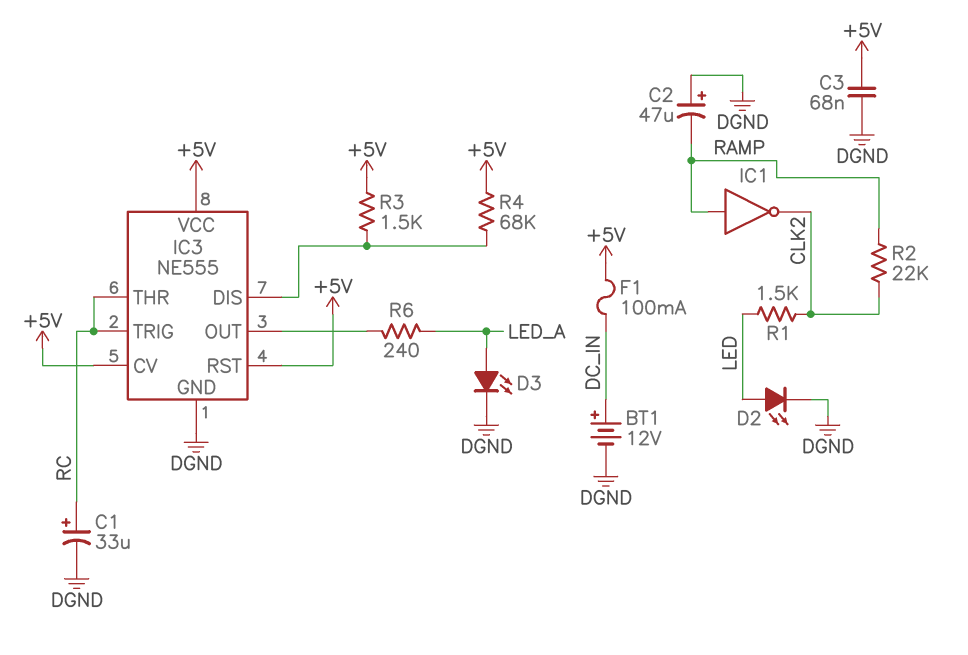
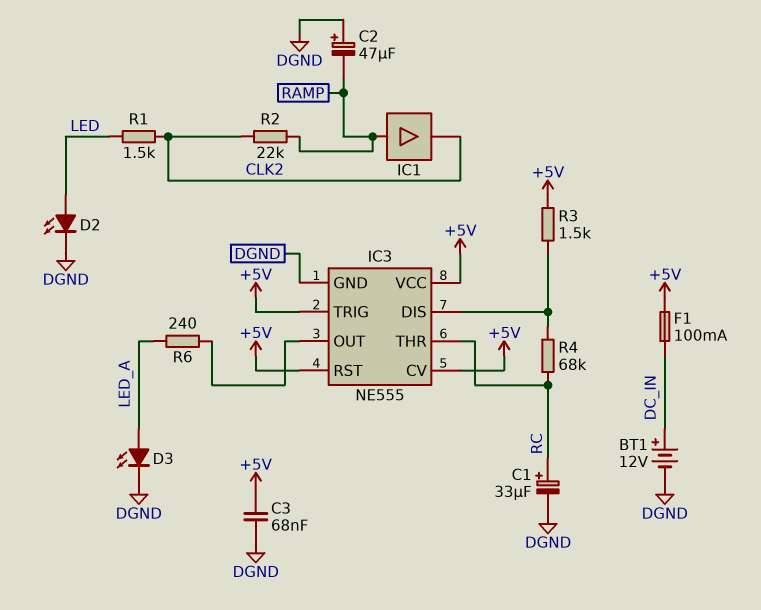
IC1: NOT (in RAMP, out CLK2) -> buffer (in RAMP, out CLK2)
IC3 pin TRIG: RC -> +5V
R4: 68k (+5V, IC3/DIS) -> 68k (IC3/DIS, RC)

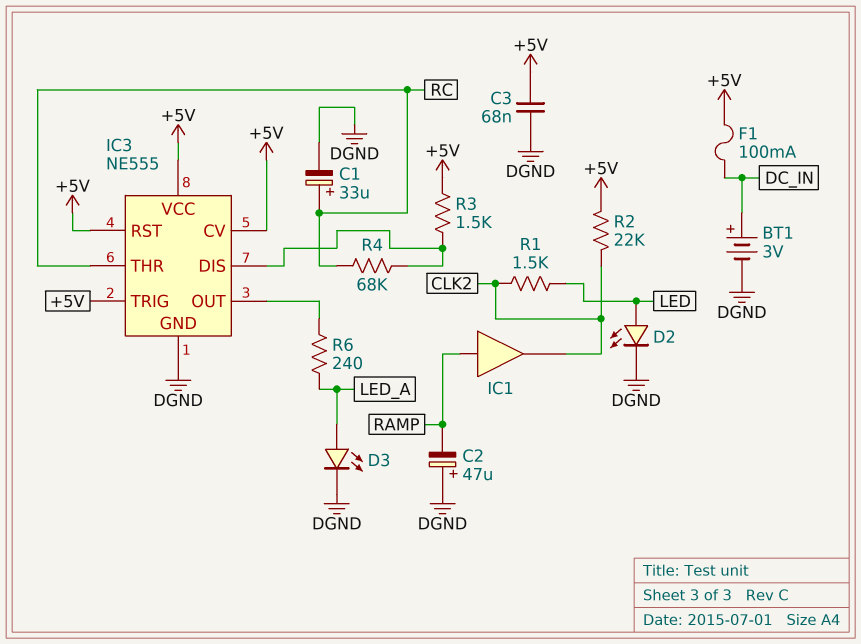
BT1: 12V (plus DC_IN, minus DGND) -> 3V (plus DC_IN, minus DGND)
R2: 22k (CLK2, RAMP) -> 22k (+5V, CLK2)

